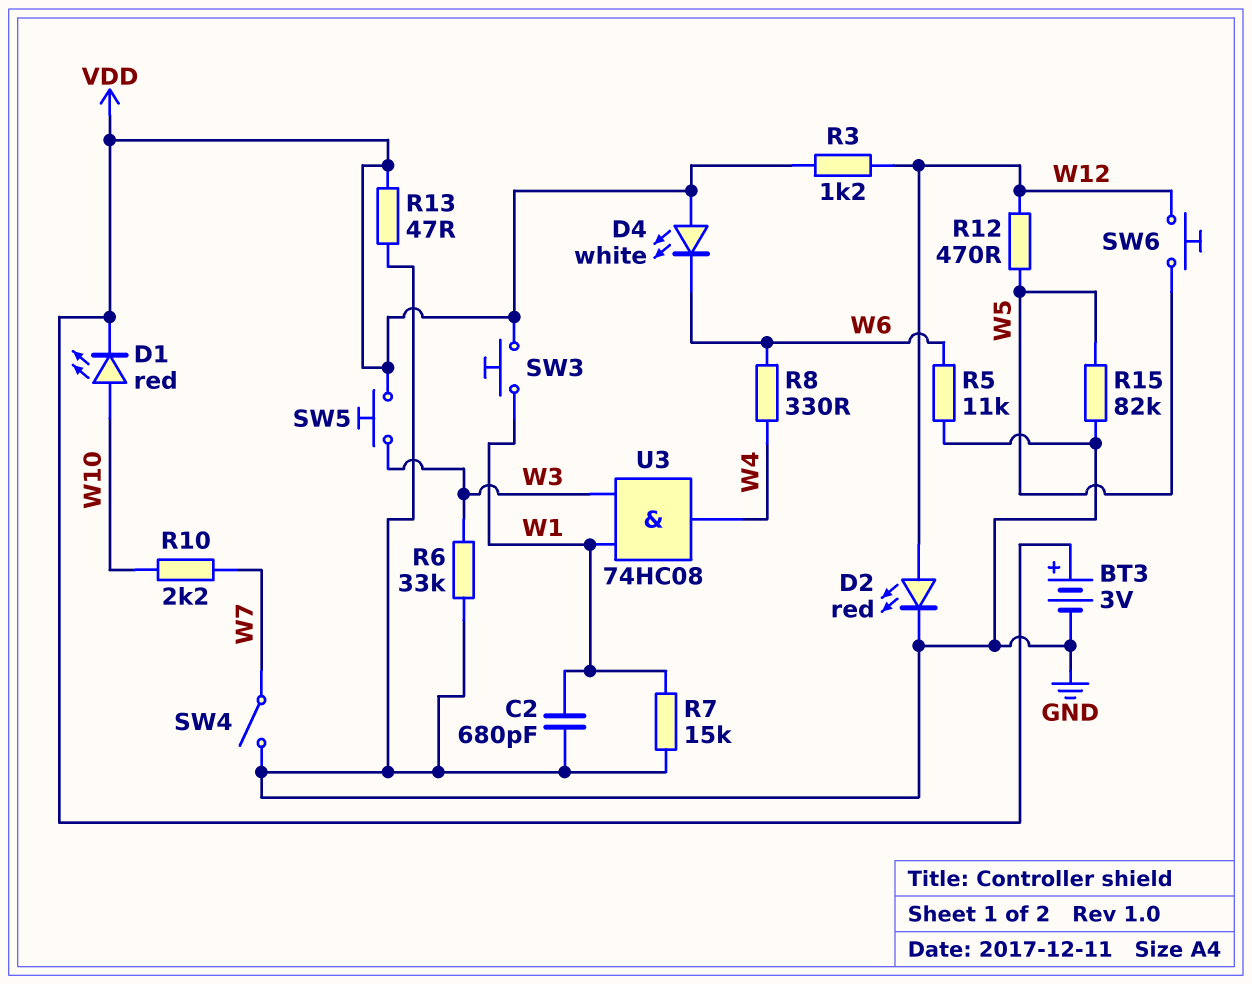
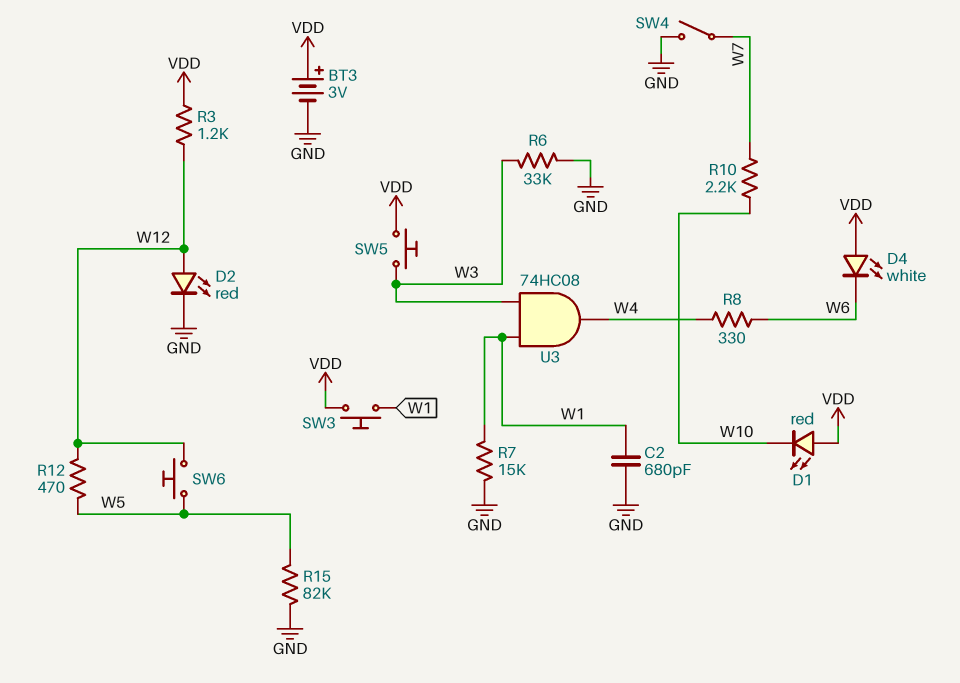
D1: LED red (A W10, K VDD) -> LED red (A VDD, K W10)
R5: 11k (GND, W6) -> none
R13: 47 (GND, VDD) -> none

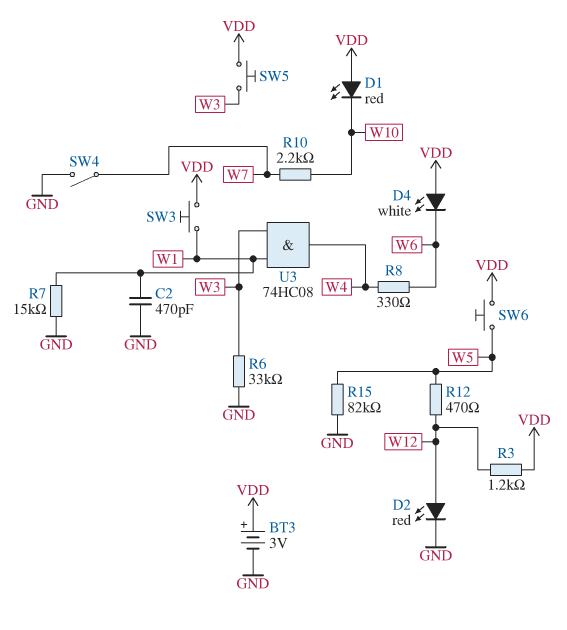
C2: 680pF (GND, W1) -> 470pF (GND, W1)
SW6: button (W5, W12) -> button (VDD, W5)

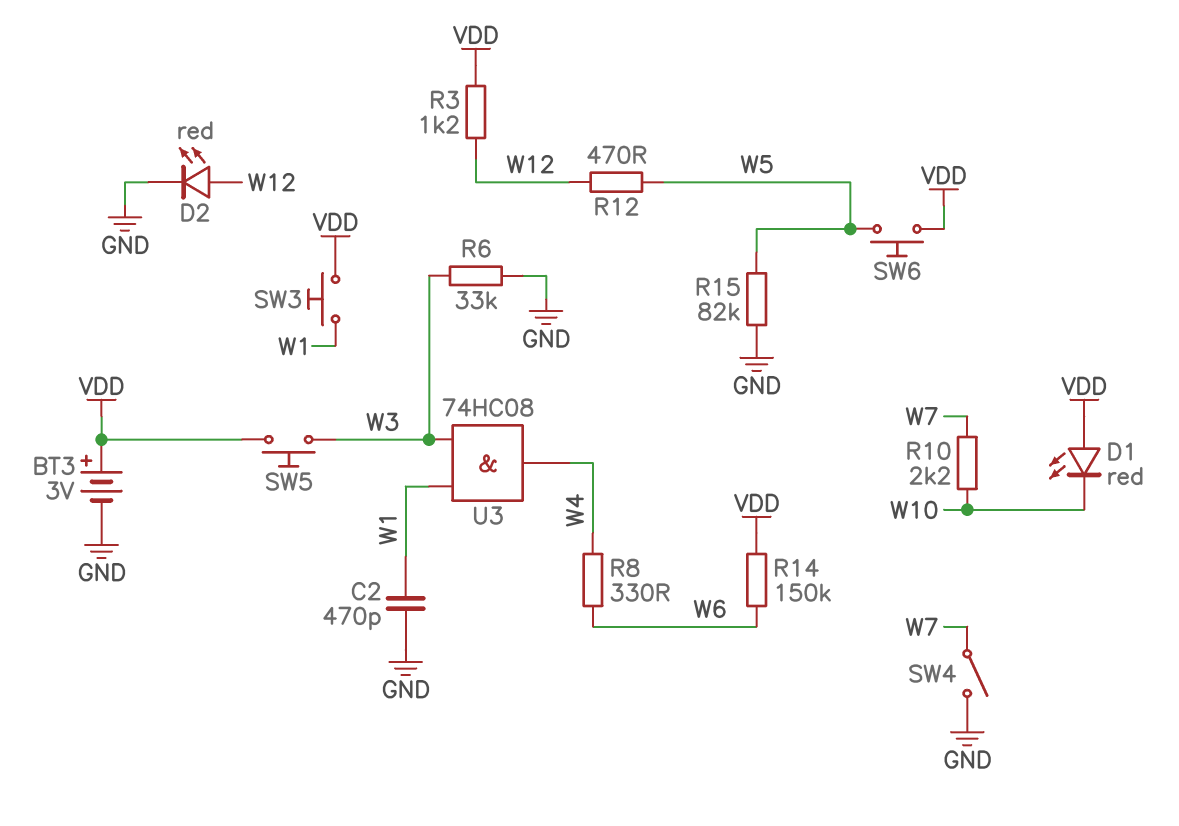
D4: LED white (A VDD, K W6) -> none
R7: 15k (GND, W1) -> none
R14: none -> 150k (VDD, W6)

